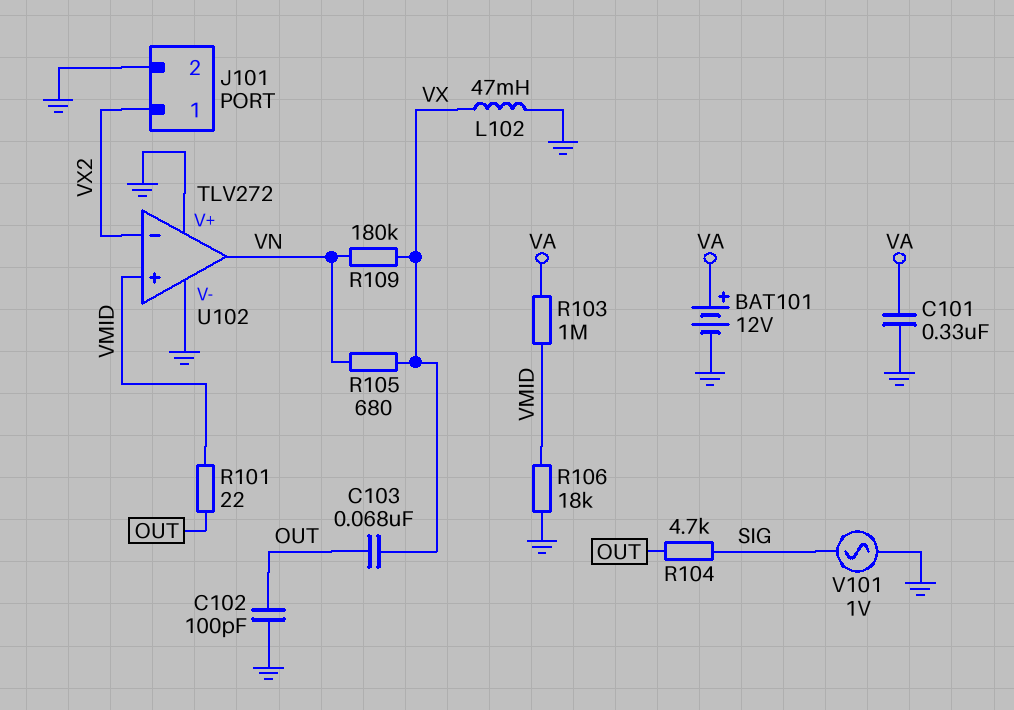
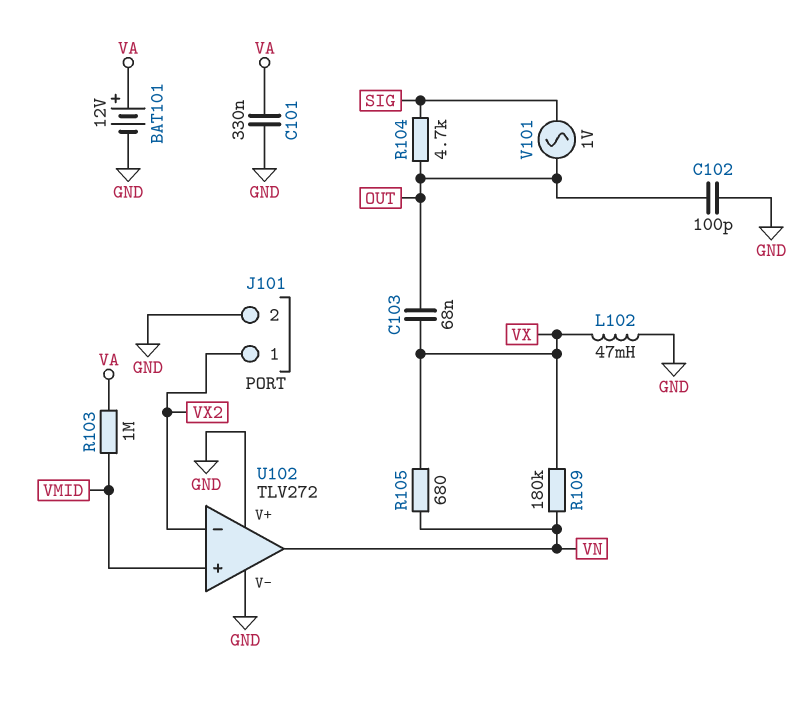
R101: 22 (OUT, VMID) -> none
R106: 18k (GND, VMID) -> none
V101: AC 1V (GND, SIG) -> AC 1V (OUT, SIG)

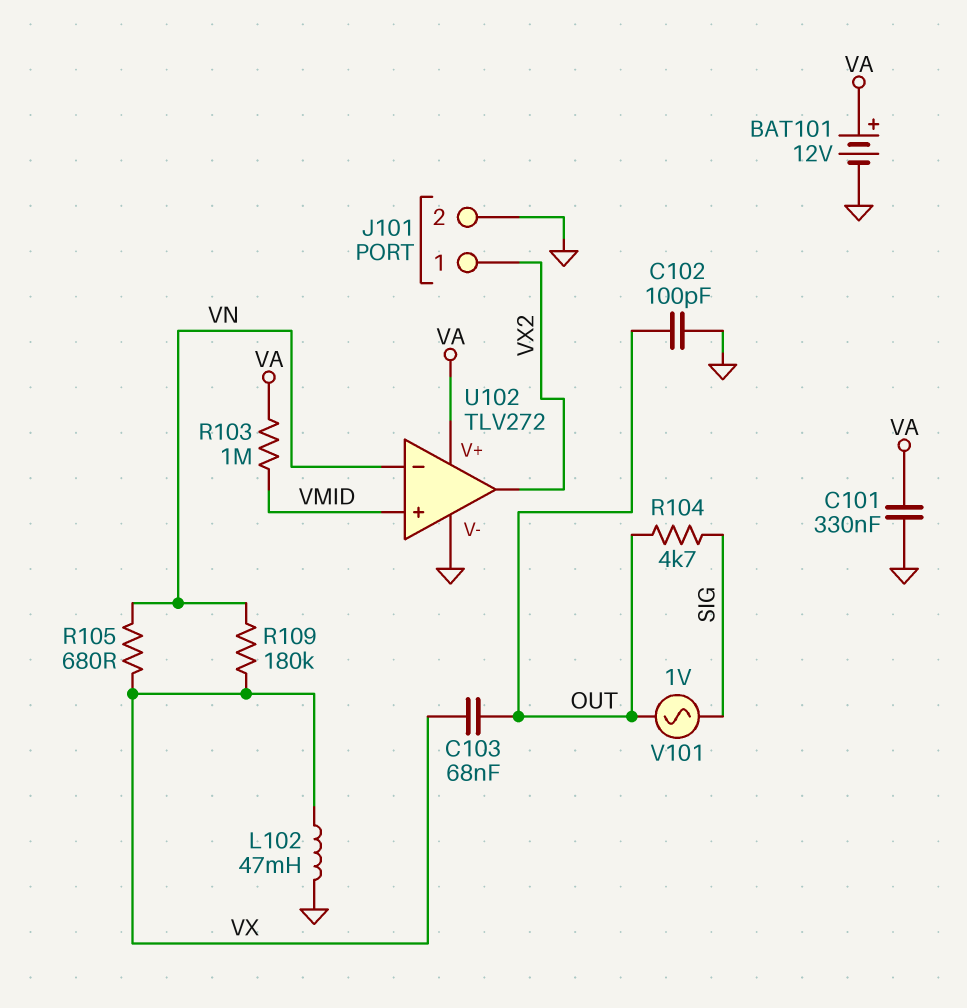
U102 pin V+: GND -> VA
U102 pin in-: VX2 -> VN
U102 pin out: VN -> VX2

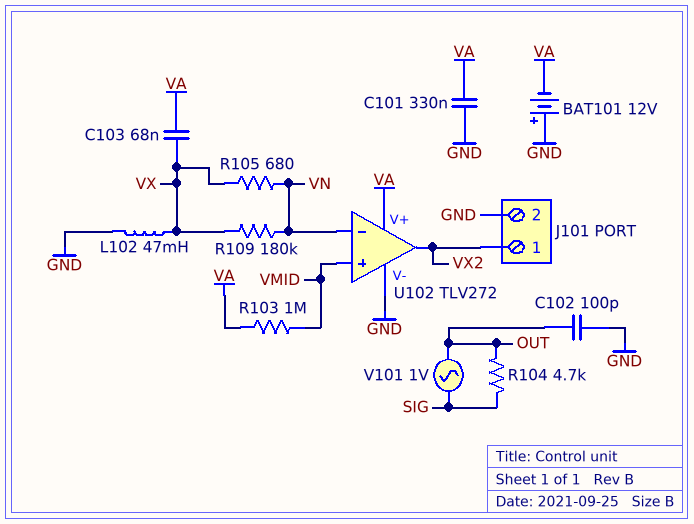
BAT101: 12V (plus VA, minus GND) -> 12V (plus GND, minus VA)
C103: 68nF (OUT, VX) -> 68nF (VA, VX)

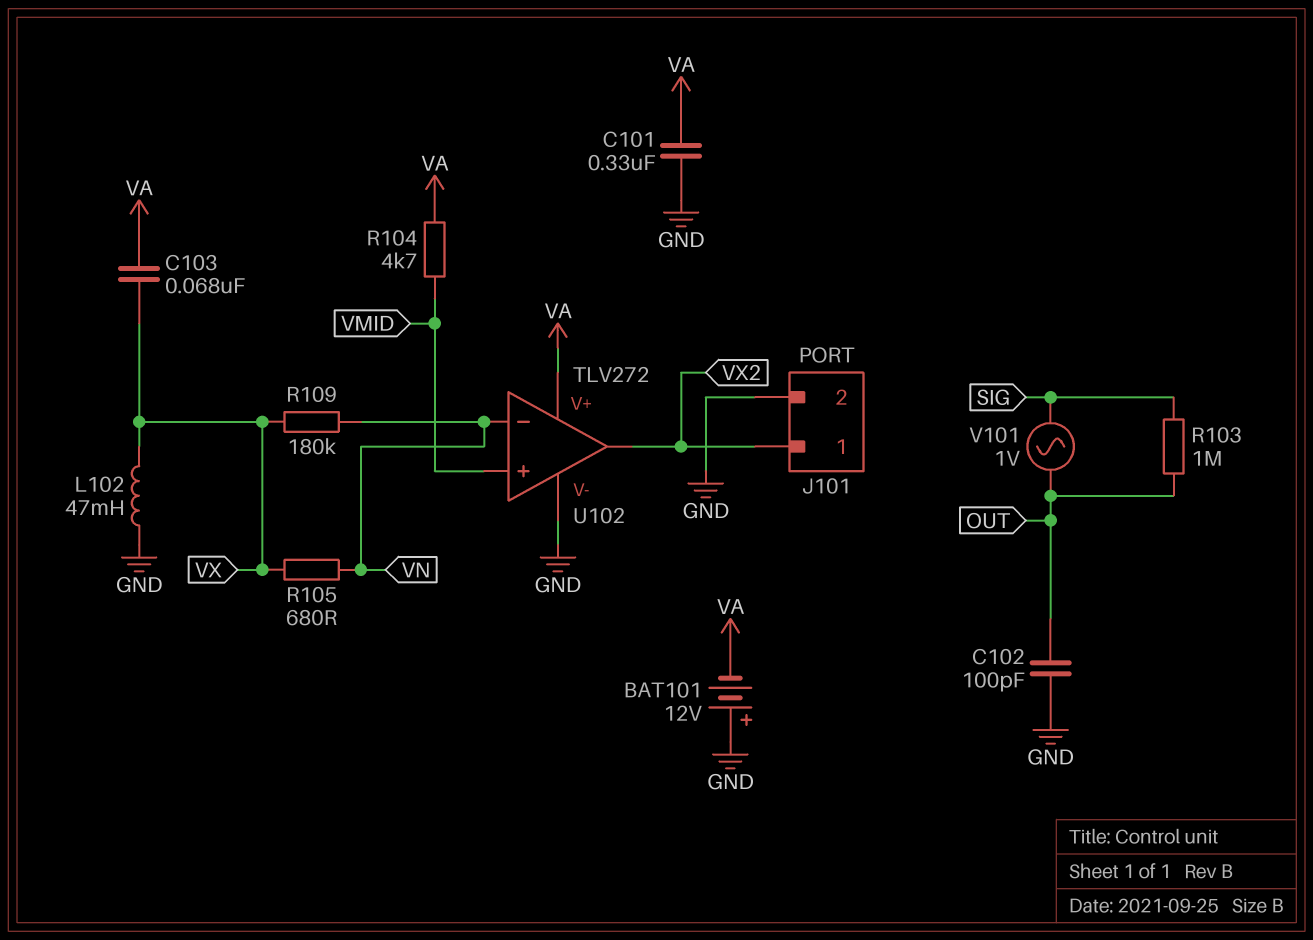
R103: 1M (VA, VMID) -> 1M (OUT, SIG)
R104: 4.7k (OUT, SIG) -> 4.7k (VA, VMID)

